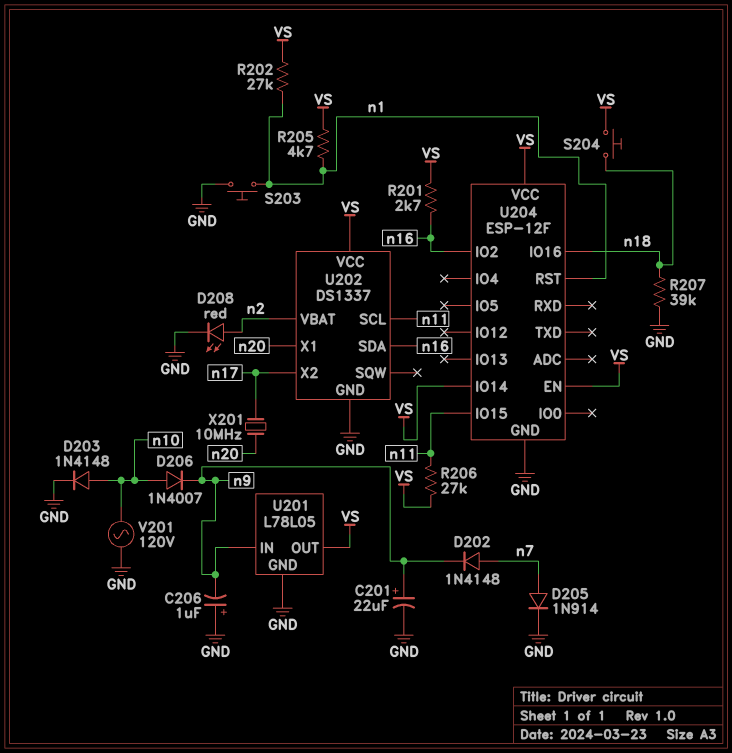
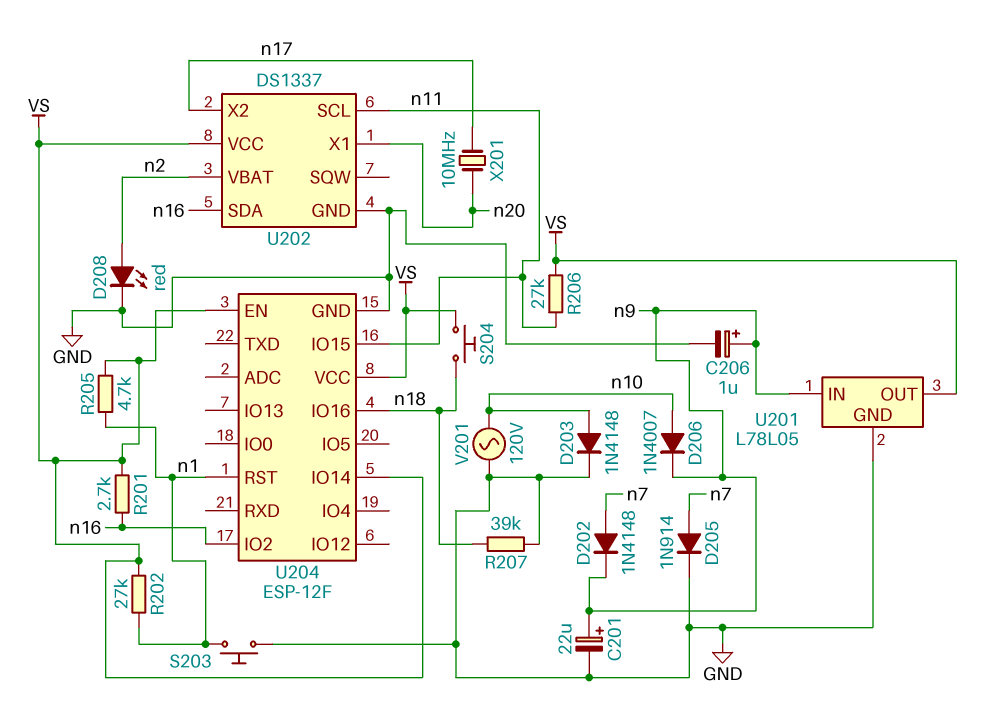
C206: 1uF (plus GND, minus n9) -> 1uF (plus n9, minus GND)

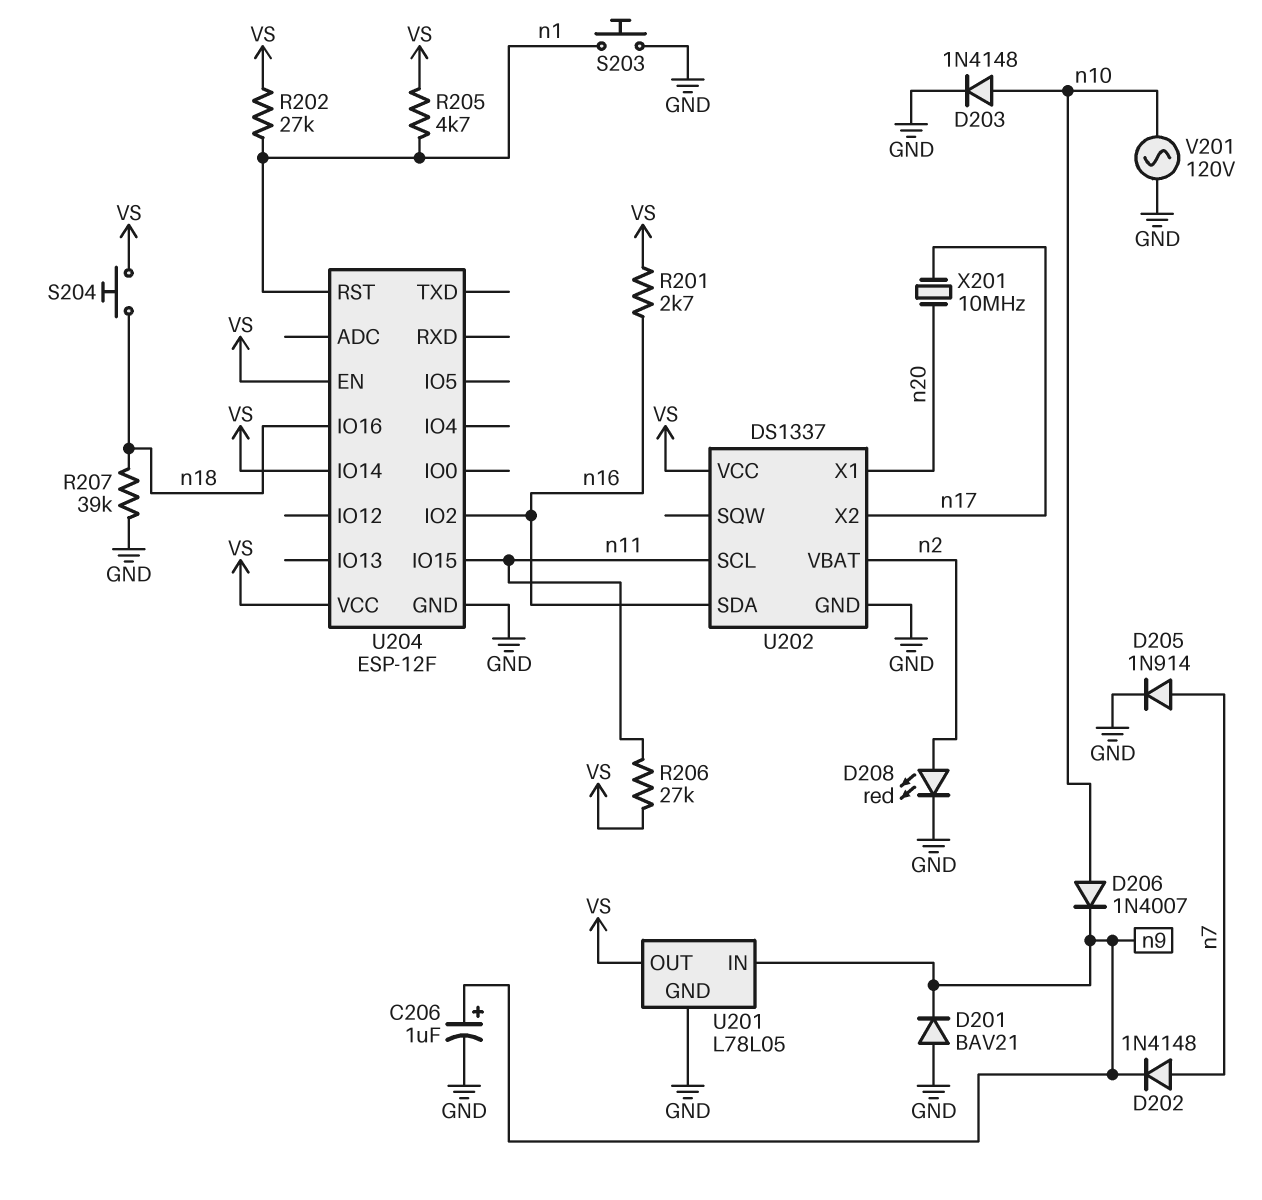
C201: 22uF (plus n9, minus GND) -> none
D201: none -> diode BAV21 (A GND, K n9)

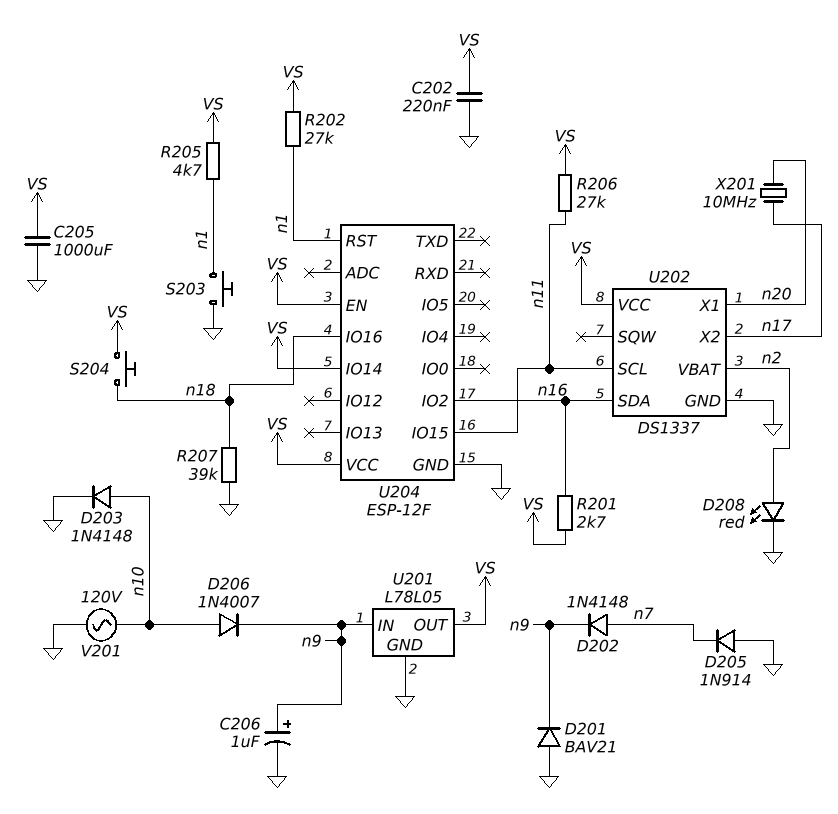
C202: none -> 220nF (GND, VS)
C205: none -> 1000uF (GND, VS)
D205: diode 1N914 (A n7, K GND) -> diode 1N914 (A GND, K n7)

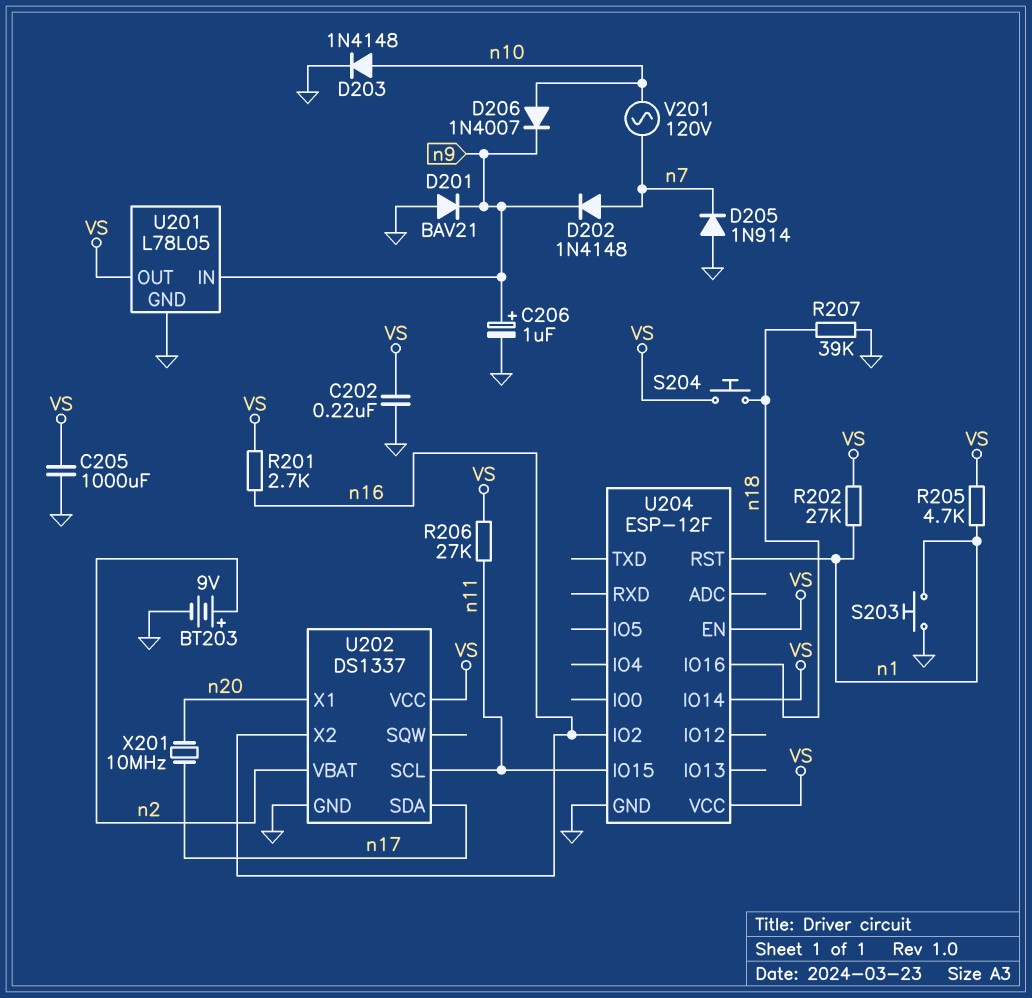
BT203: none -> 9V (plus n2, minus GND)
D208: LED red (A n2, K GND) -> none
U202 pin SDA: n16 -> n17
U202 pin X2: n17 -> n16
V201: AC 120V (GND, n10) -> AC 120V (n7, n10)

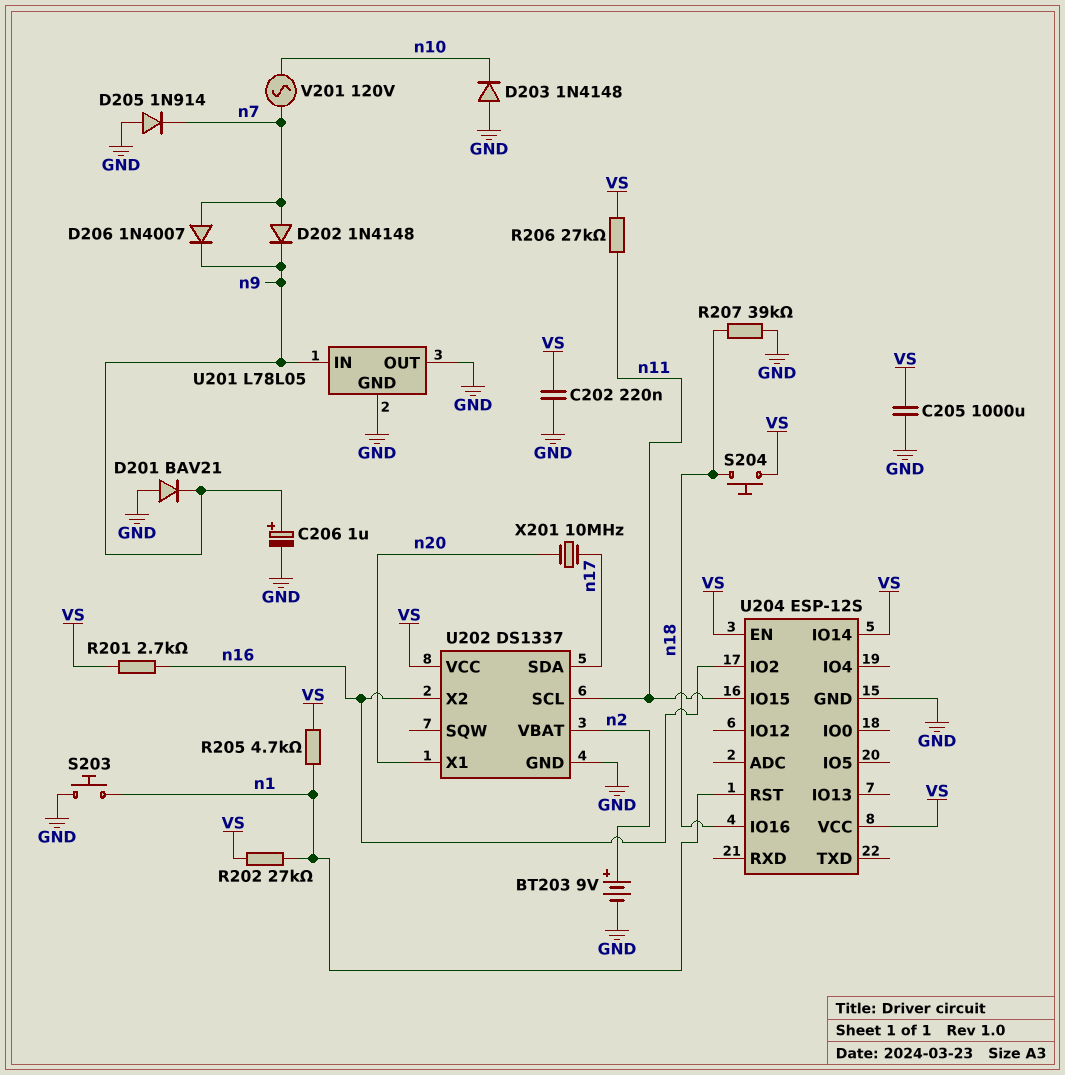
D203: diode 1N4148 (A n10, K GND) -> diode 1N4148 (A GND, K n10)
D206: diode 1N4007 (A n10, K n9) -> diode 1N4007 (A n7, K n9)
U201 pin OUT: VS -> GND
U204: ESP-12F -> ESP-12S

